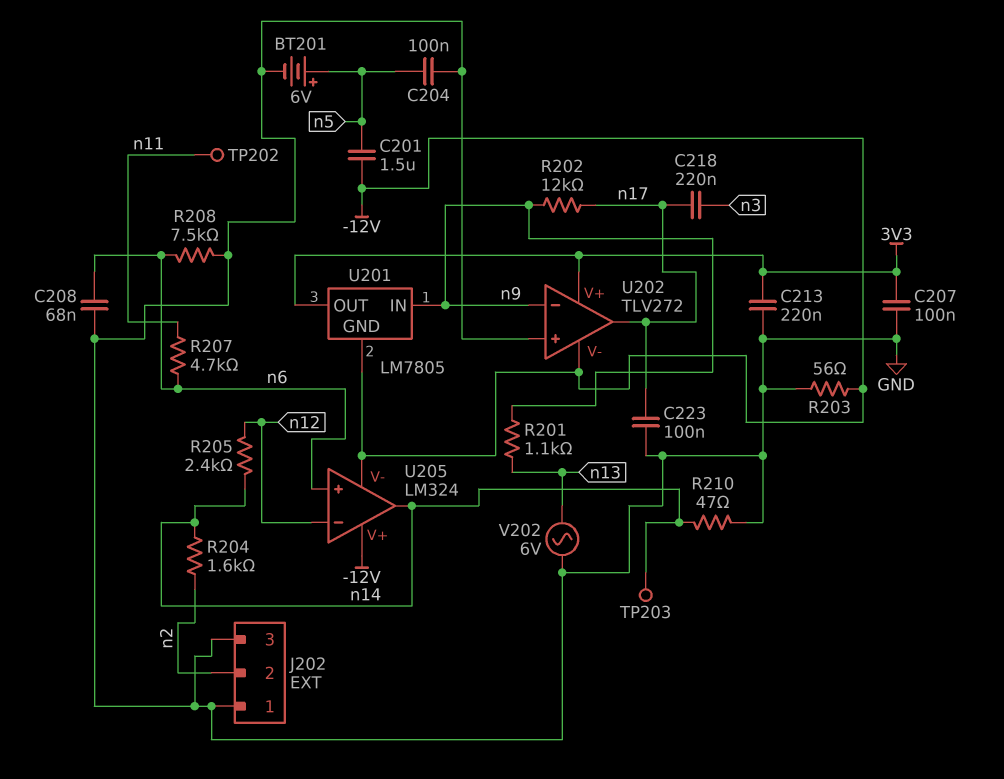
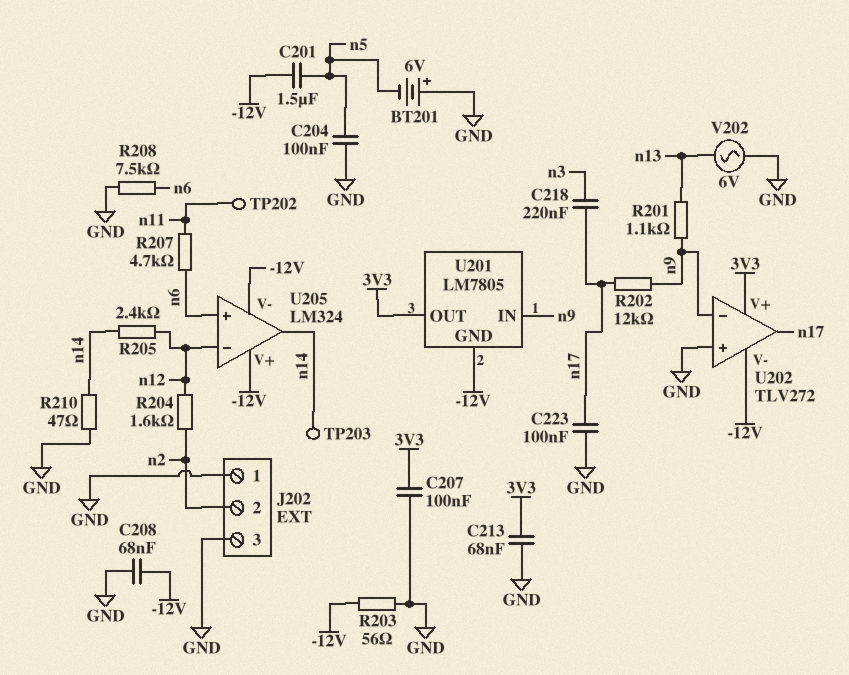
BT201: 6V (plus n5, minus GND) -> 6V (plus GND, minus n5)
C208: 68nF (GND, n6) -> 68nF (-12V, GND)
C213: 220nF (3V3, GND) -> 68nF (3V3, GND)
R204: 1.6k (n2, n14) -> 1.6k (n2, n12)

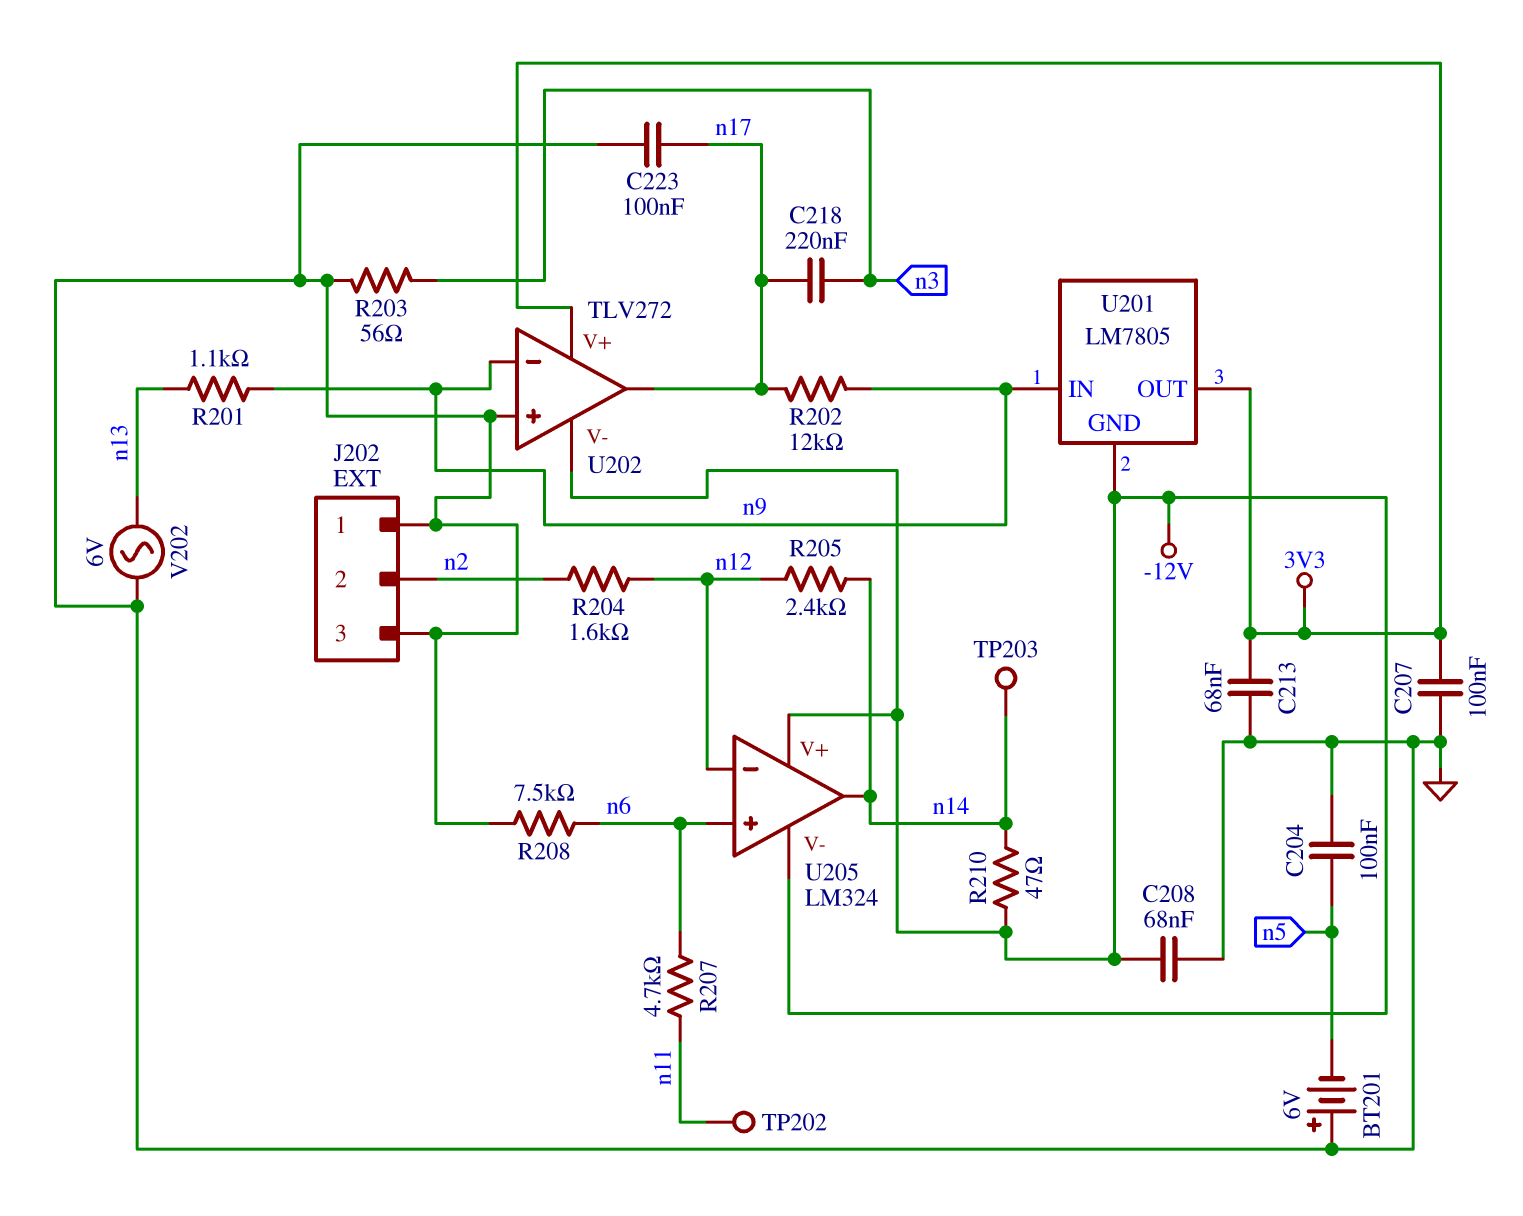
C201: 1.5uF (-12V, n5) -> none
R203: 56 (-12V, GND) -> 56 (GND, n3)
R210: 47 (GND, n14) -> 47 (-12V, n14)

